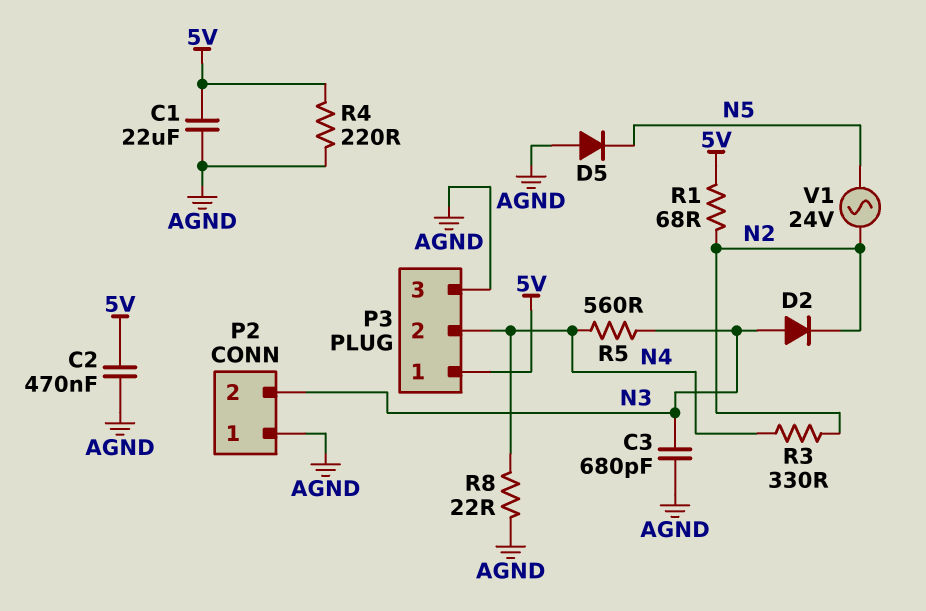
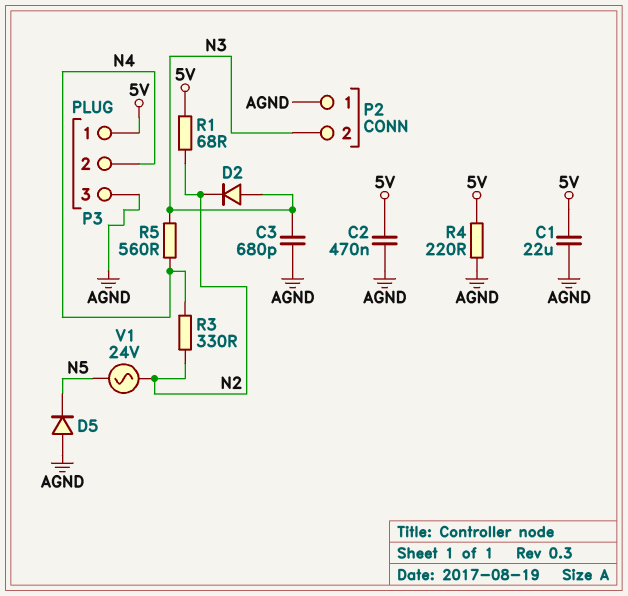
R8: 22 (AGND, N4) -> none

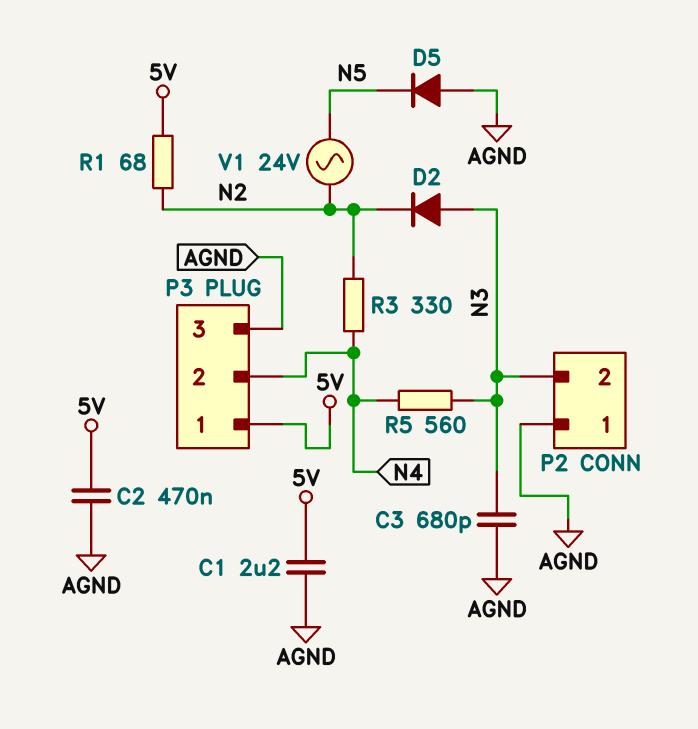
C1: 22uF (5V, AGND) -> 2.2uF (5V, AGND)
R4: 220 (5V, AGND) -> none

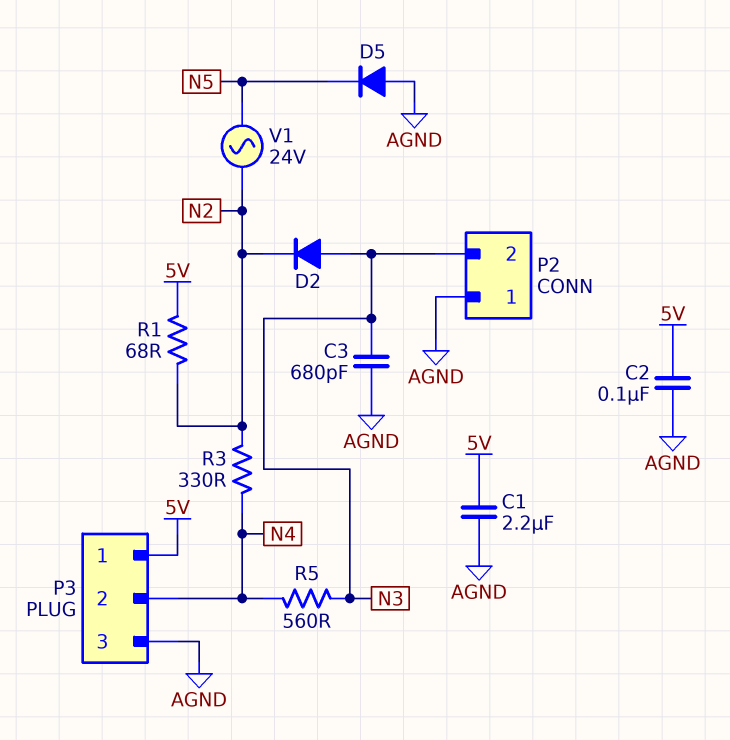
C2: 470nF (5V, AGND) -> 100nF (5V, AGND)

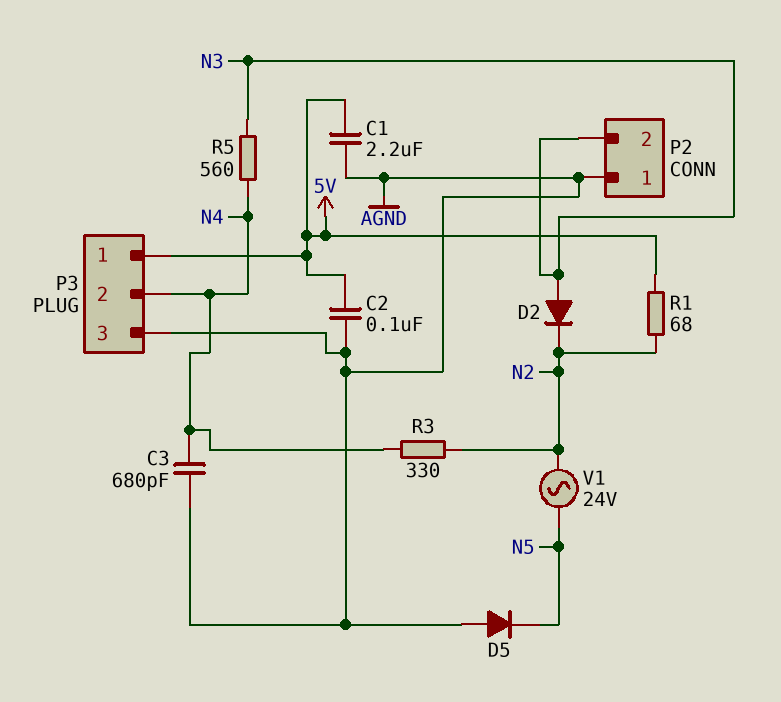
C3: 680pF (AGND, N3) -> 680pF (AGND, N4)

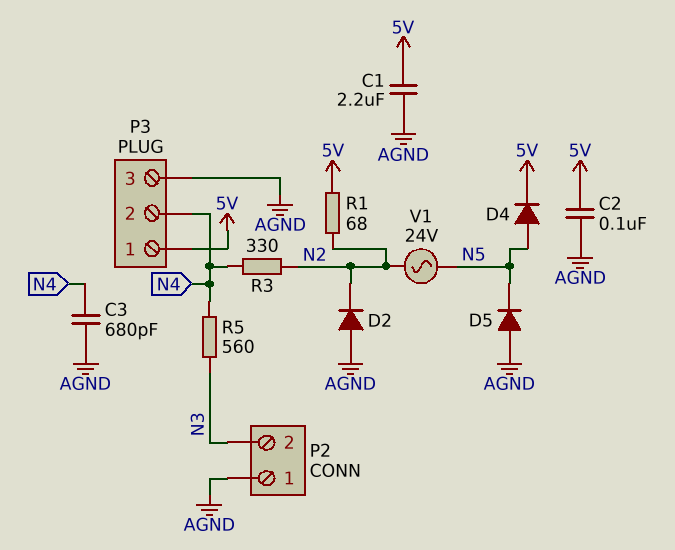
D2: diode (A N3, K N2) -> diode (A AGND, K N2)
D4: none -> diode (A N5, K 5V)

